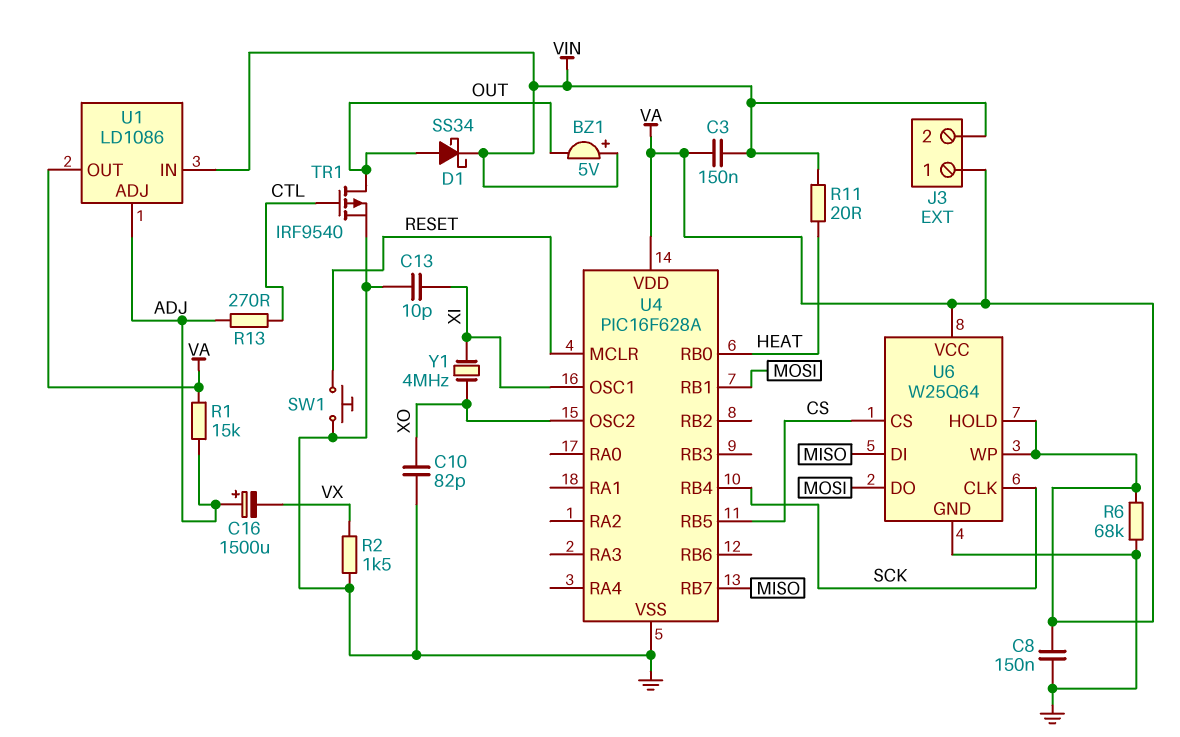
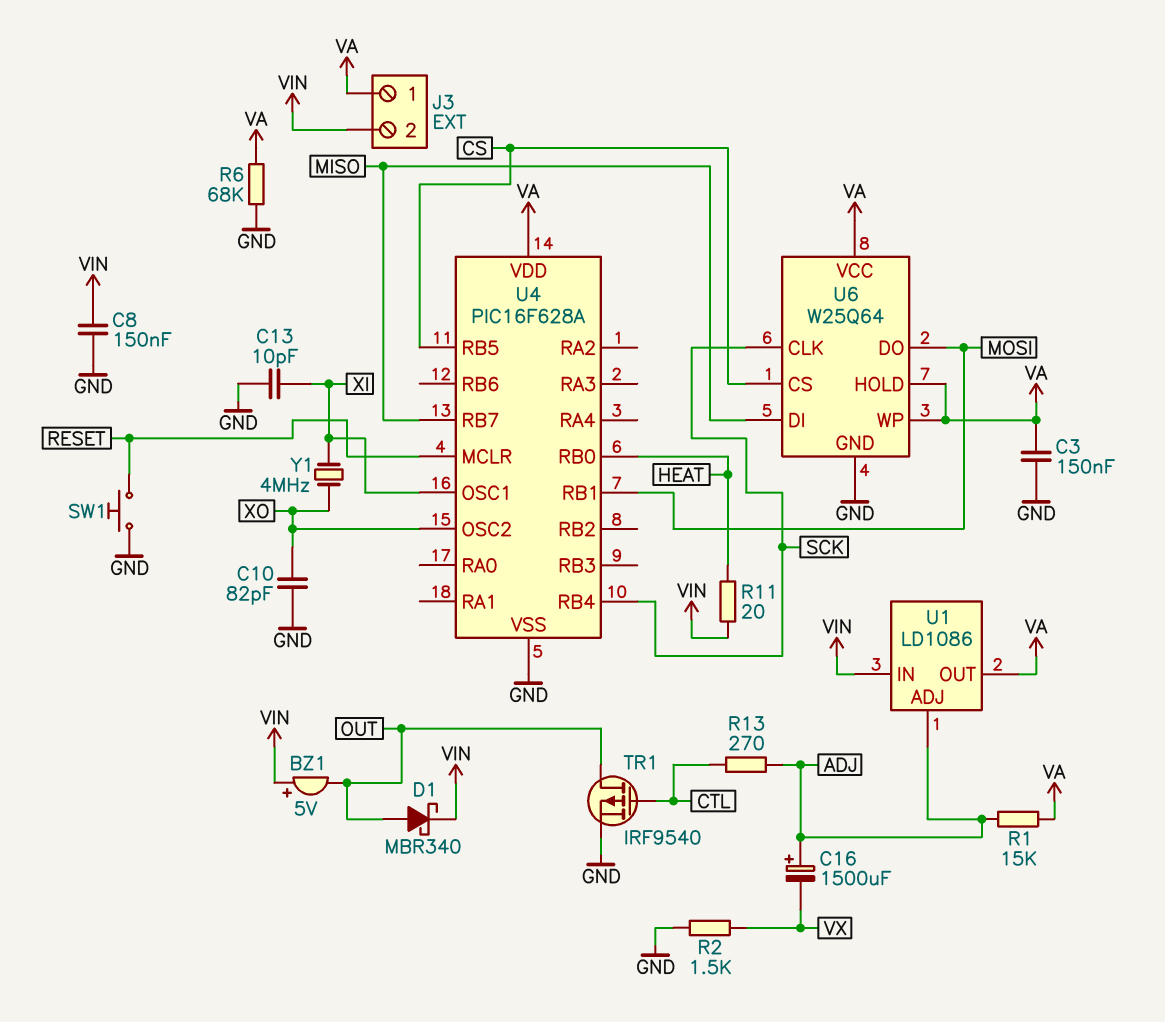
C3: 150nF (VA, VIN) -> 150nF (GND, VA)
C8: 150nF (GND, VA) -> 150nF (GND, VIN)
D1: schottky SS34 (A OUT, K VIN) -> schottky MBR340 (A OUT, K VIN)

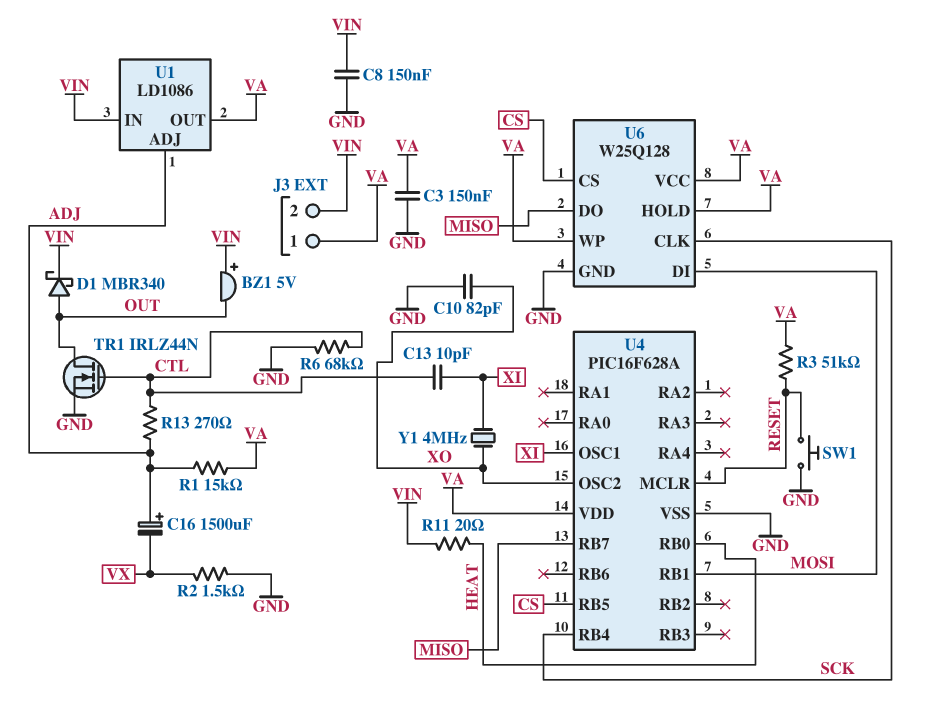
C13: 10pF (GND, XI) -> 10pF (CTL, XI)
R3: none -> 51k (RESET, VA)
R6: 68k (GND, VA) -> 68k (CTL, GND)
TR1: PMOS IRF9540 (G CTL, D OUT, S GND) -> NMOS IRLZ44N (G CTL, D OUT, S GND)
U6: W25Q64 -> W25Q128
U6 pin DI: MISO -> MOSI
U6 pin DO: MOSI -> MISO

